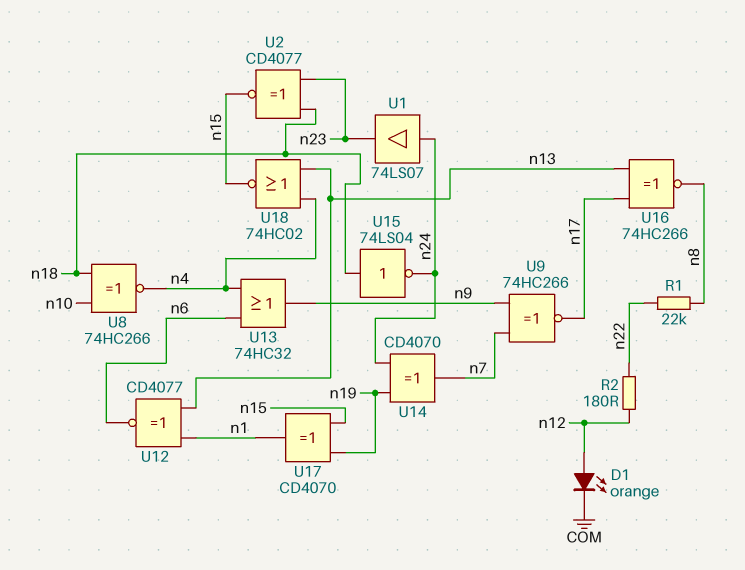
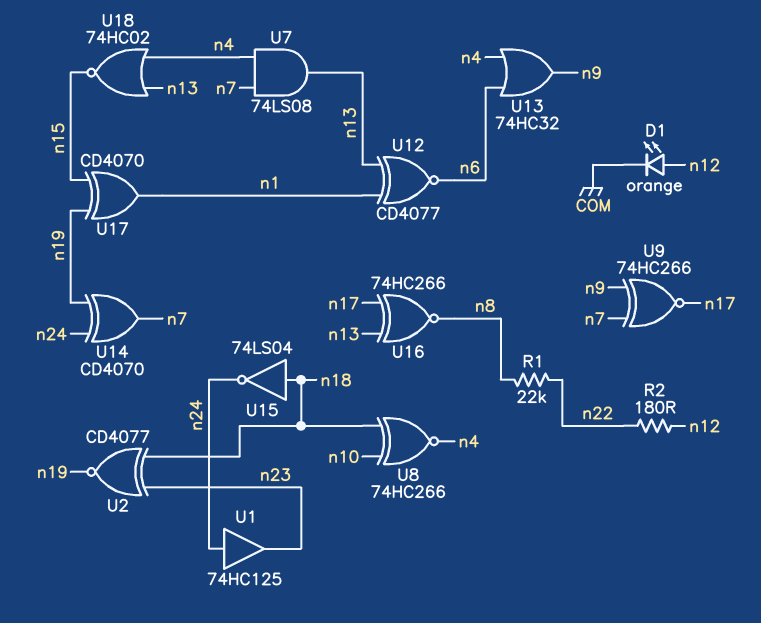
U1: buffer 74LS07 (in n24, out n23) -> buffer 74HC125 (in n24, out n23)
U2: XNOR CD4077 (in n18, in n23, out n15) -> XNOR CD4077 (in n18, in n23, out n19)
U7: none -> AND 74LS08 (in n4, in n7, out n13)

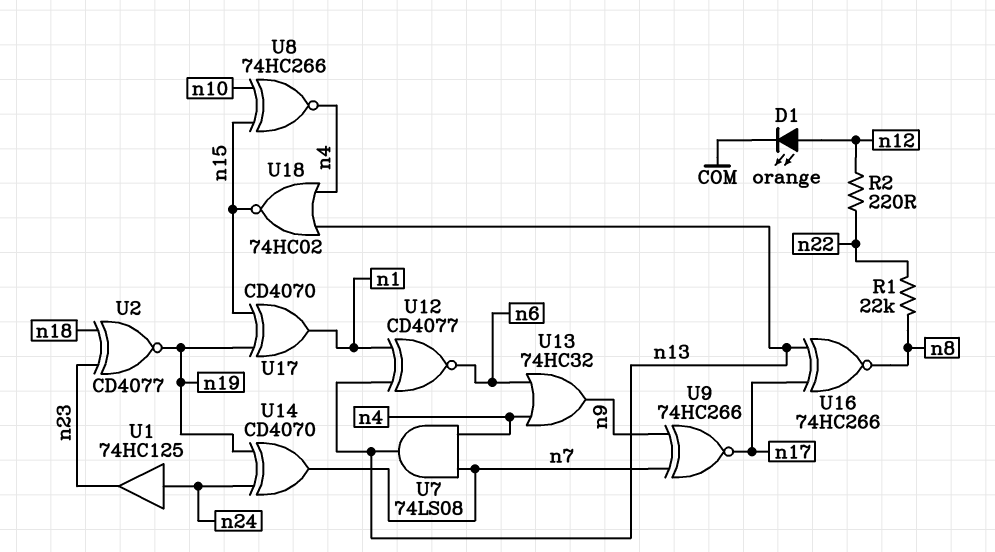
R2: 180 (n12, n22) -> 220 (n12, n22)
U8: XNOR 74HC266 (in n10, in n18, out n4) -> XNOR 74HC266 (in n10, in n15, out n4)
U15: NOT 74LS04 (in n18, out n24) -> none

